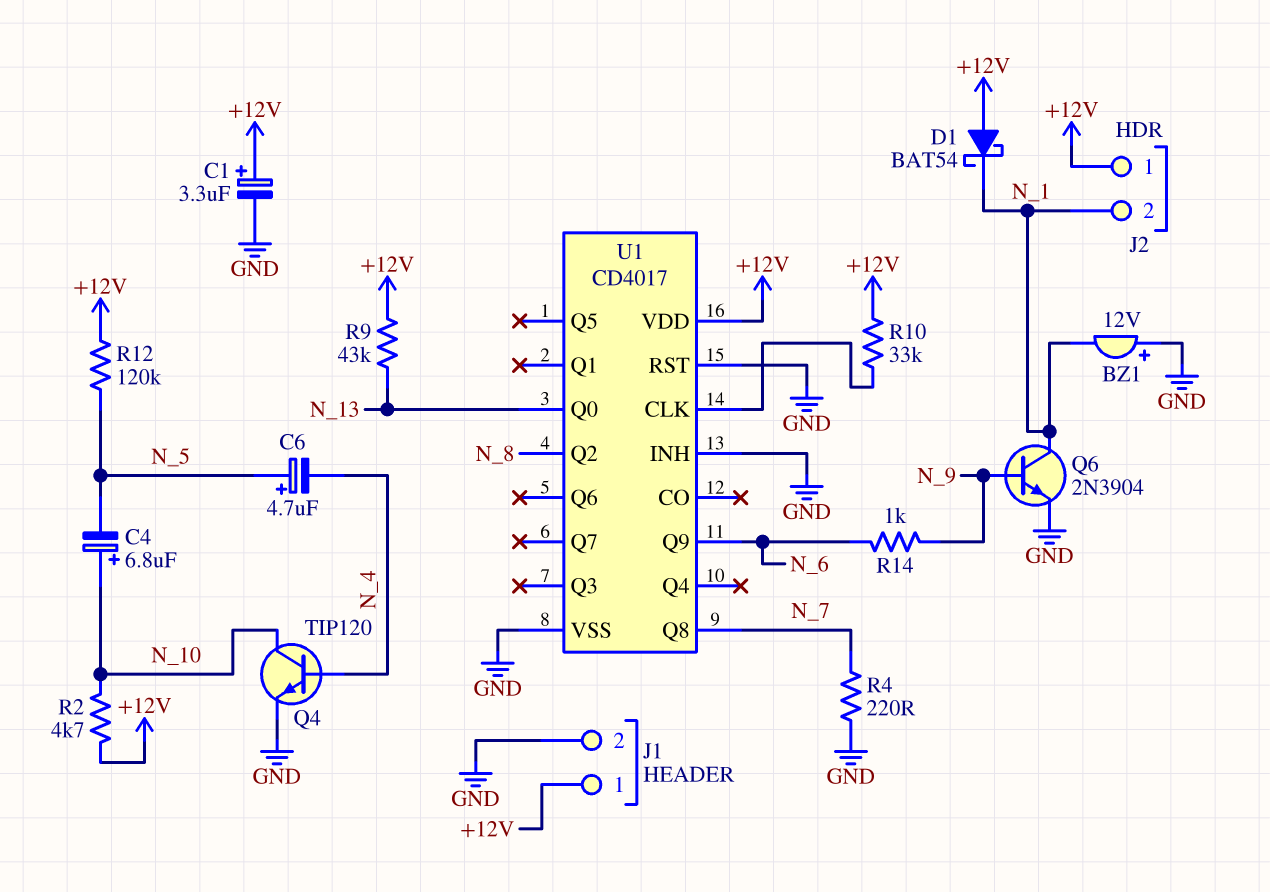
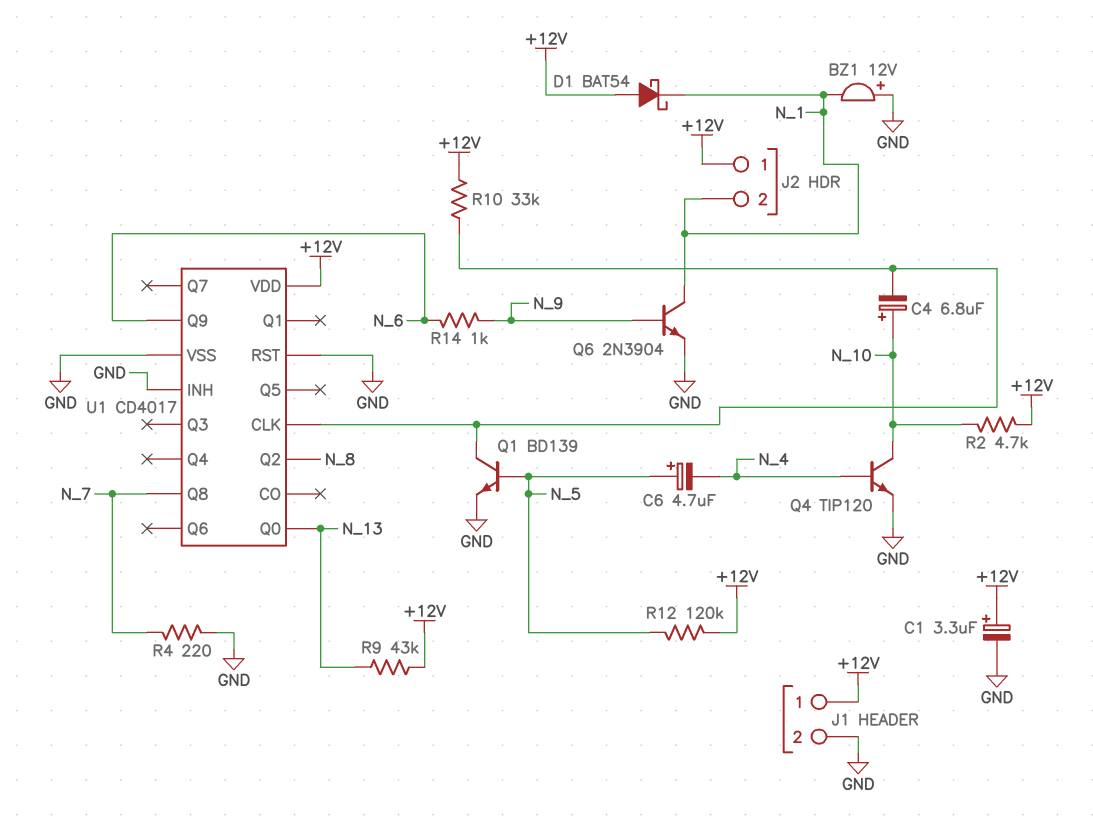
C4: 6.8uF (plus N_10, minus N_5) -> 6.8uF (plus N_10, minus U1/CLK)
Q1: none -> NPN BD139 (B N_5, C U1/CLK, E GND)

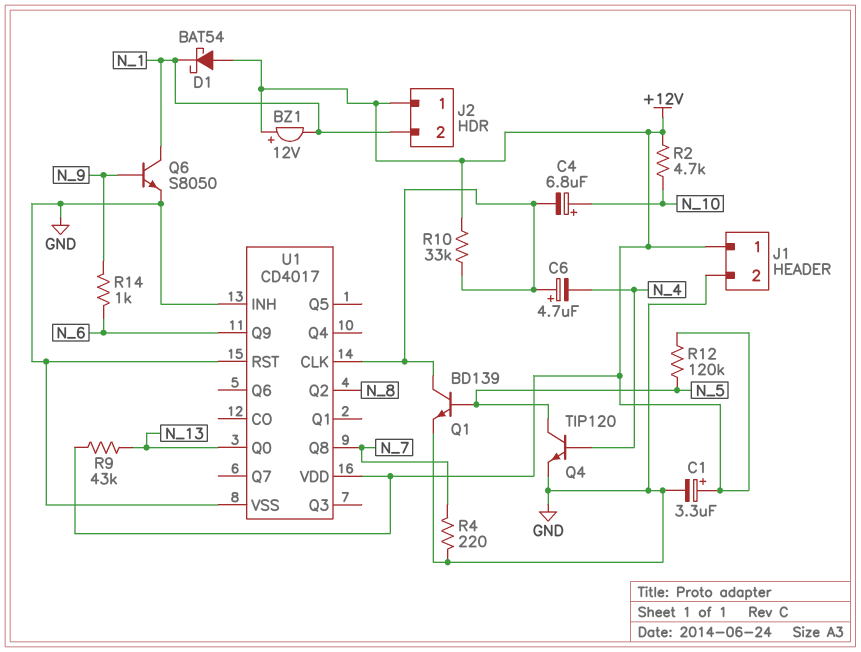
BZ1: buzzer 12V (plus GND, minus N_1) -> buzzer 12V (plus +12V, minus N_1)
C6: 4.7uF (plus N_5, minus N_4) -> 4.7uF (plus U1/CLK, minus N_4)
Q4: NPN TIP120 (B N_4, C N_10, E GND) -> NPN TIP120 (B N_4, C N_5, E GND)
Q6: NPN 2N3904 (B N_9, C N_1, E GND) -> NPN S8050 (B N_9, C N_1, E GND)

